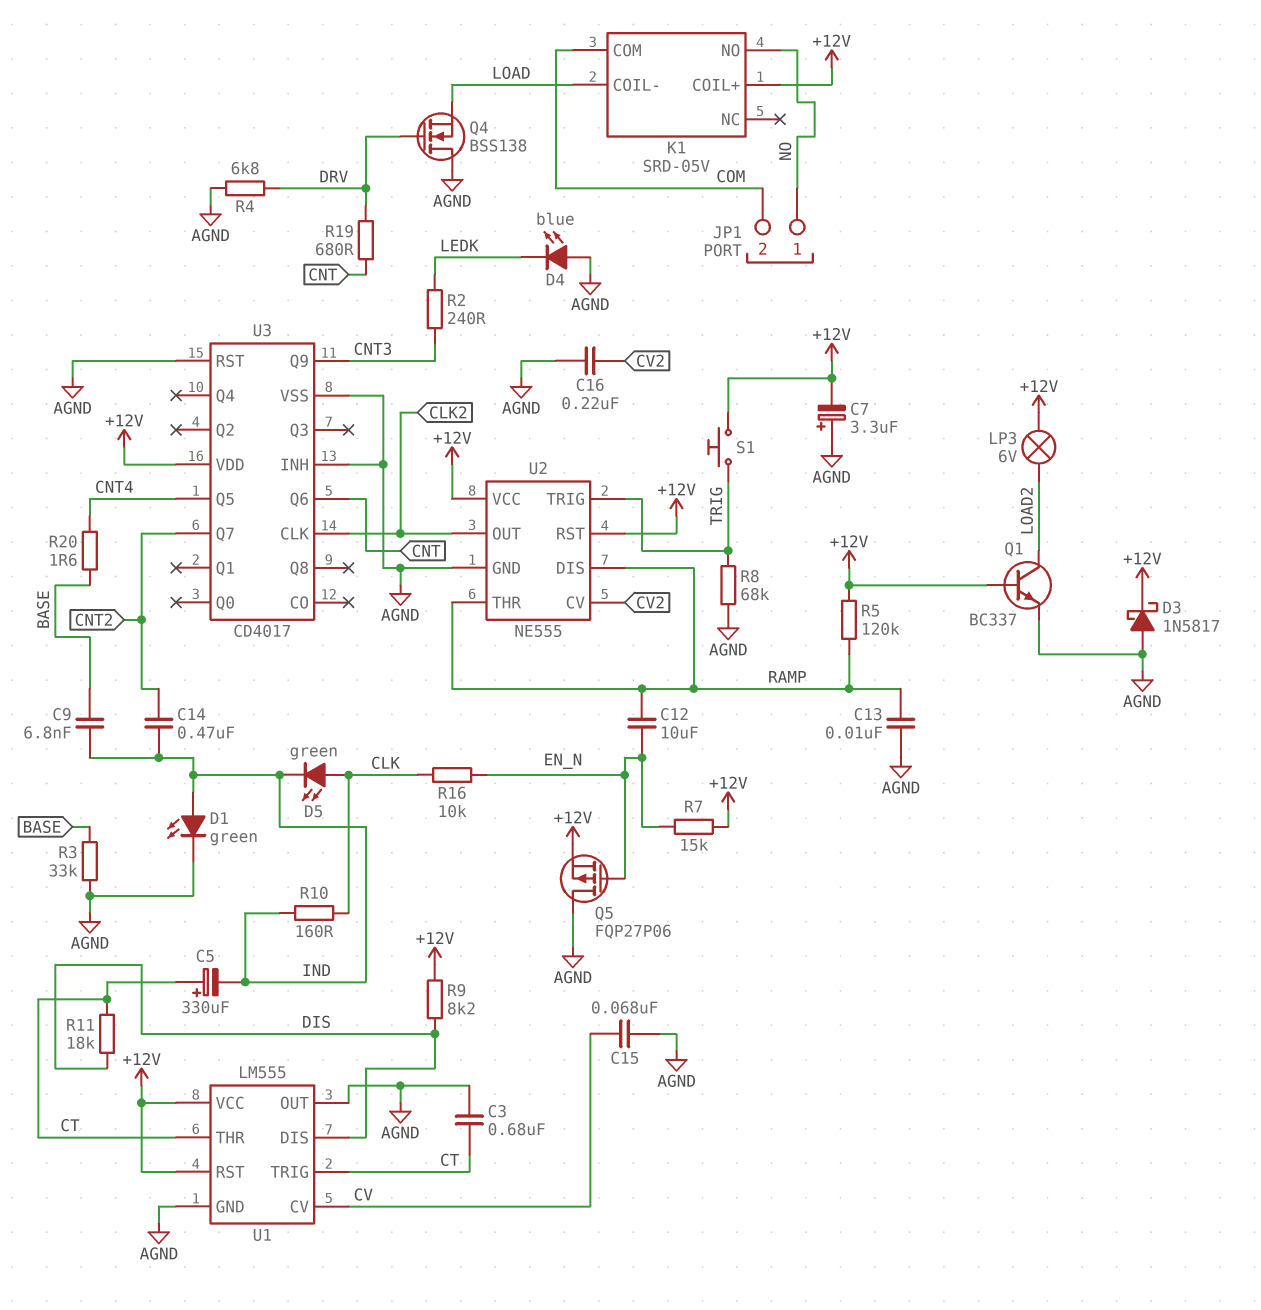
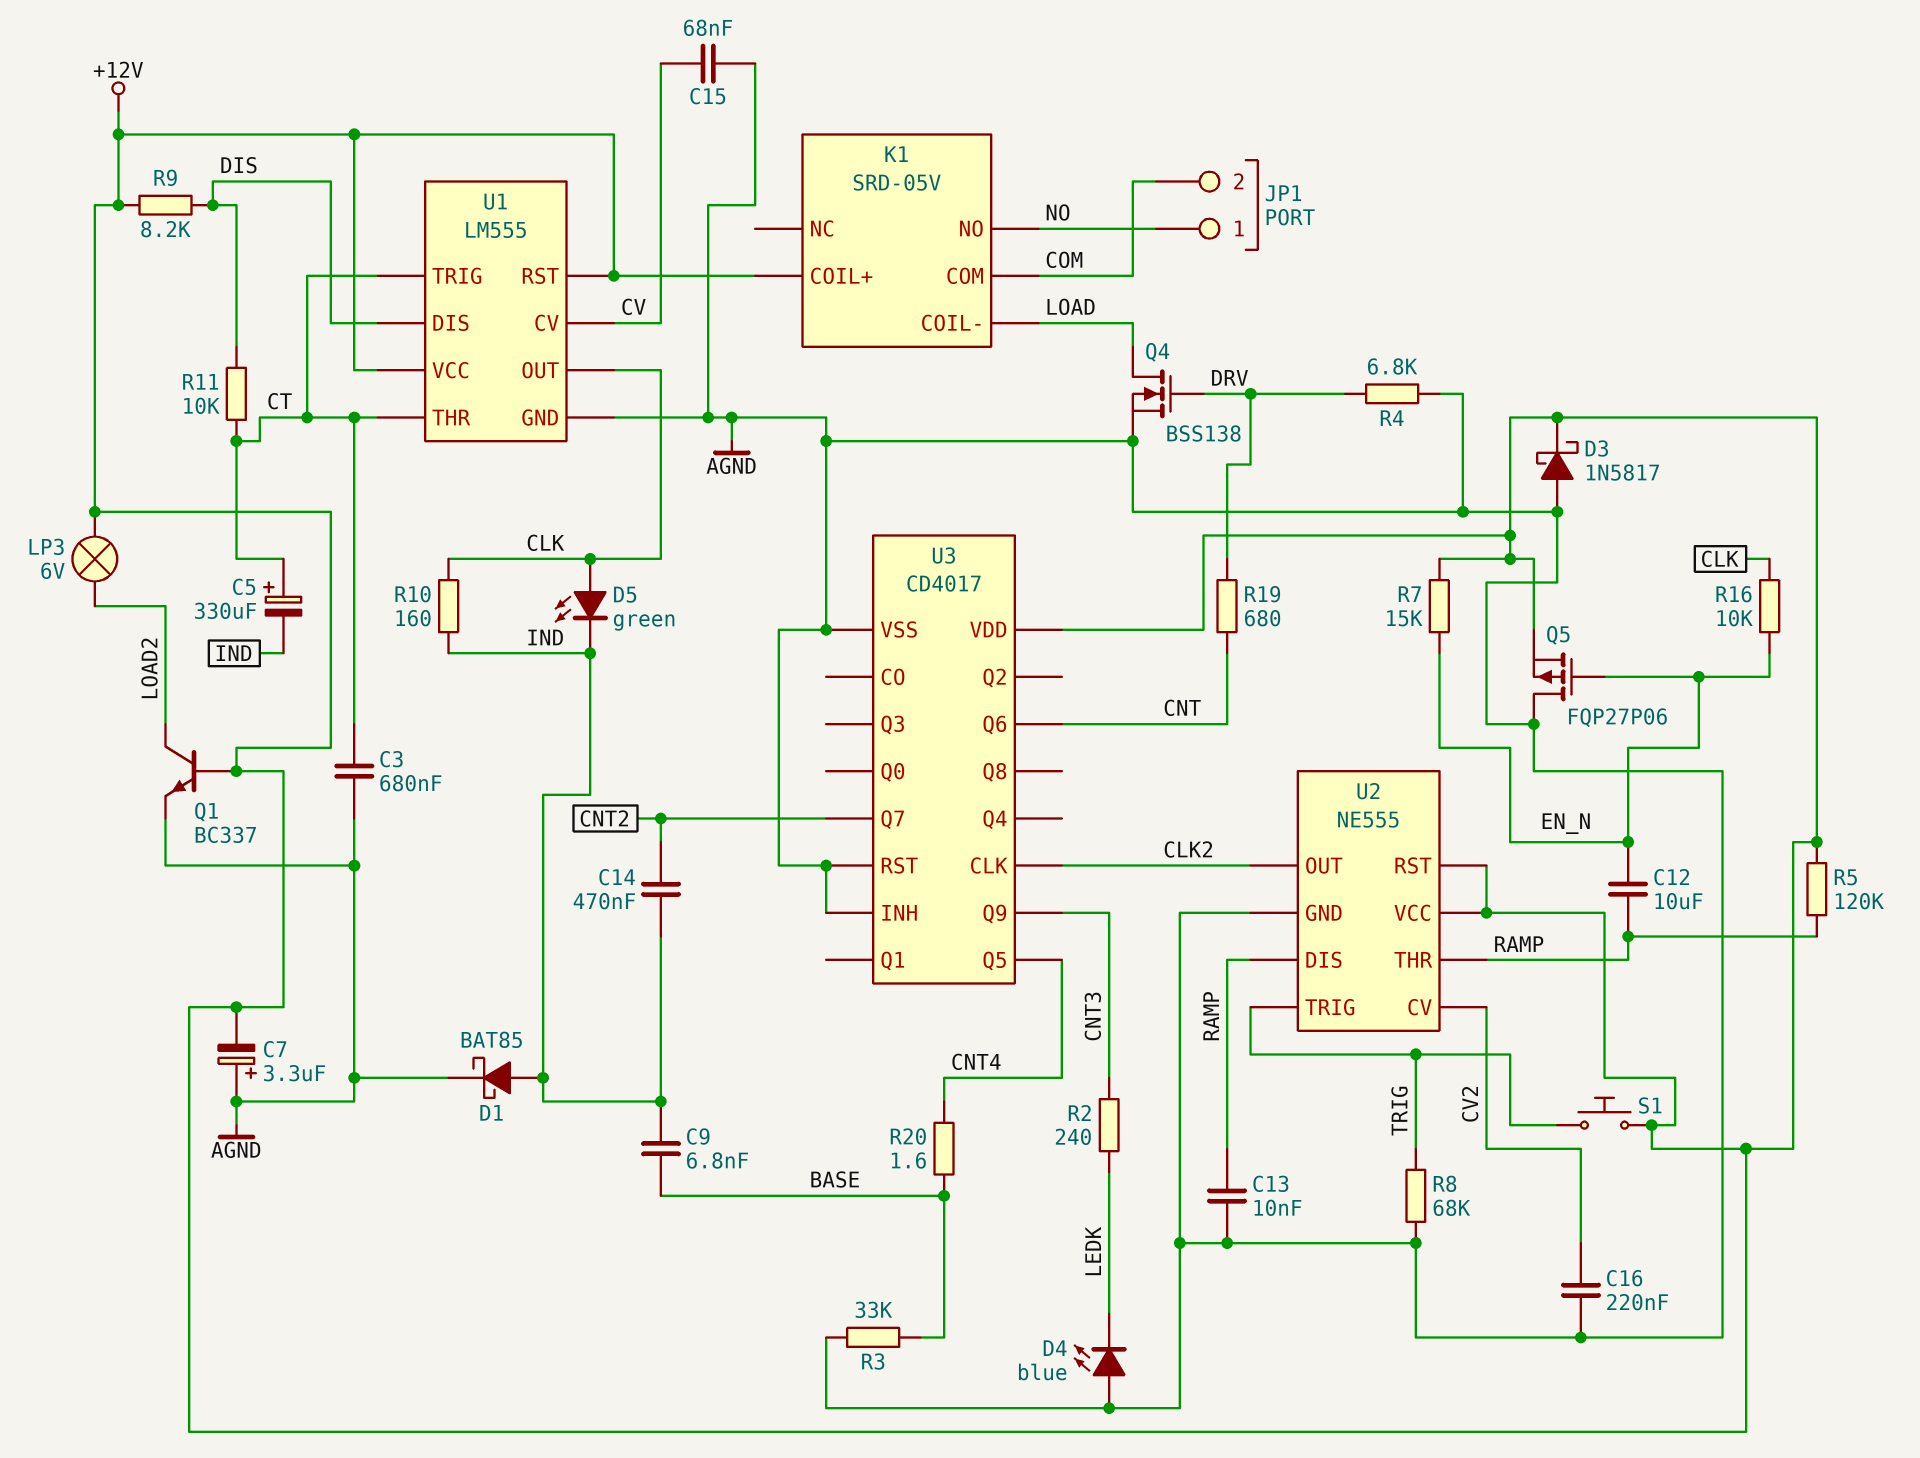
D1: LED green (A IND, K AGND) -> schottky BAT85 (A IND, K AGND)
Q4: NMOS BSS138 (G DRV, D AGND, S LOAD) -> NMOS BSS138 (G DRV, D LOAD, S AGND)
R11: 18k (CT, DIS) -> 10k (CT, DIS)
U1 pin OUT: AGND -> CLK

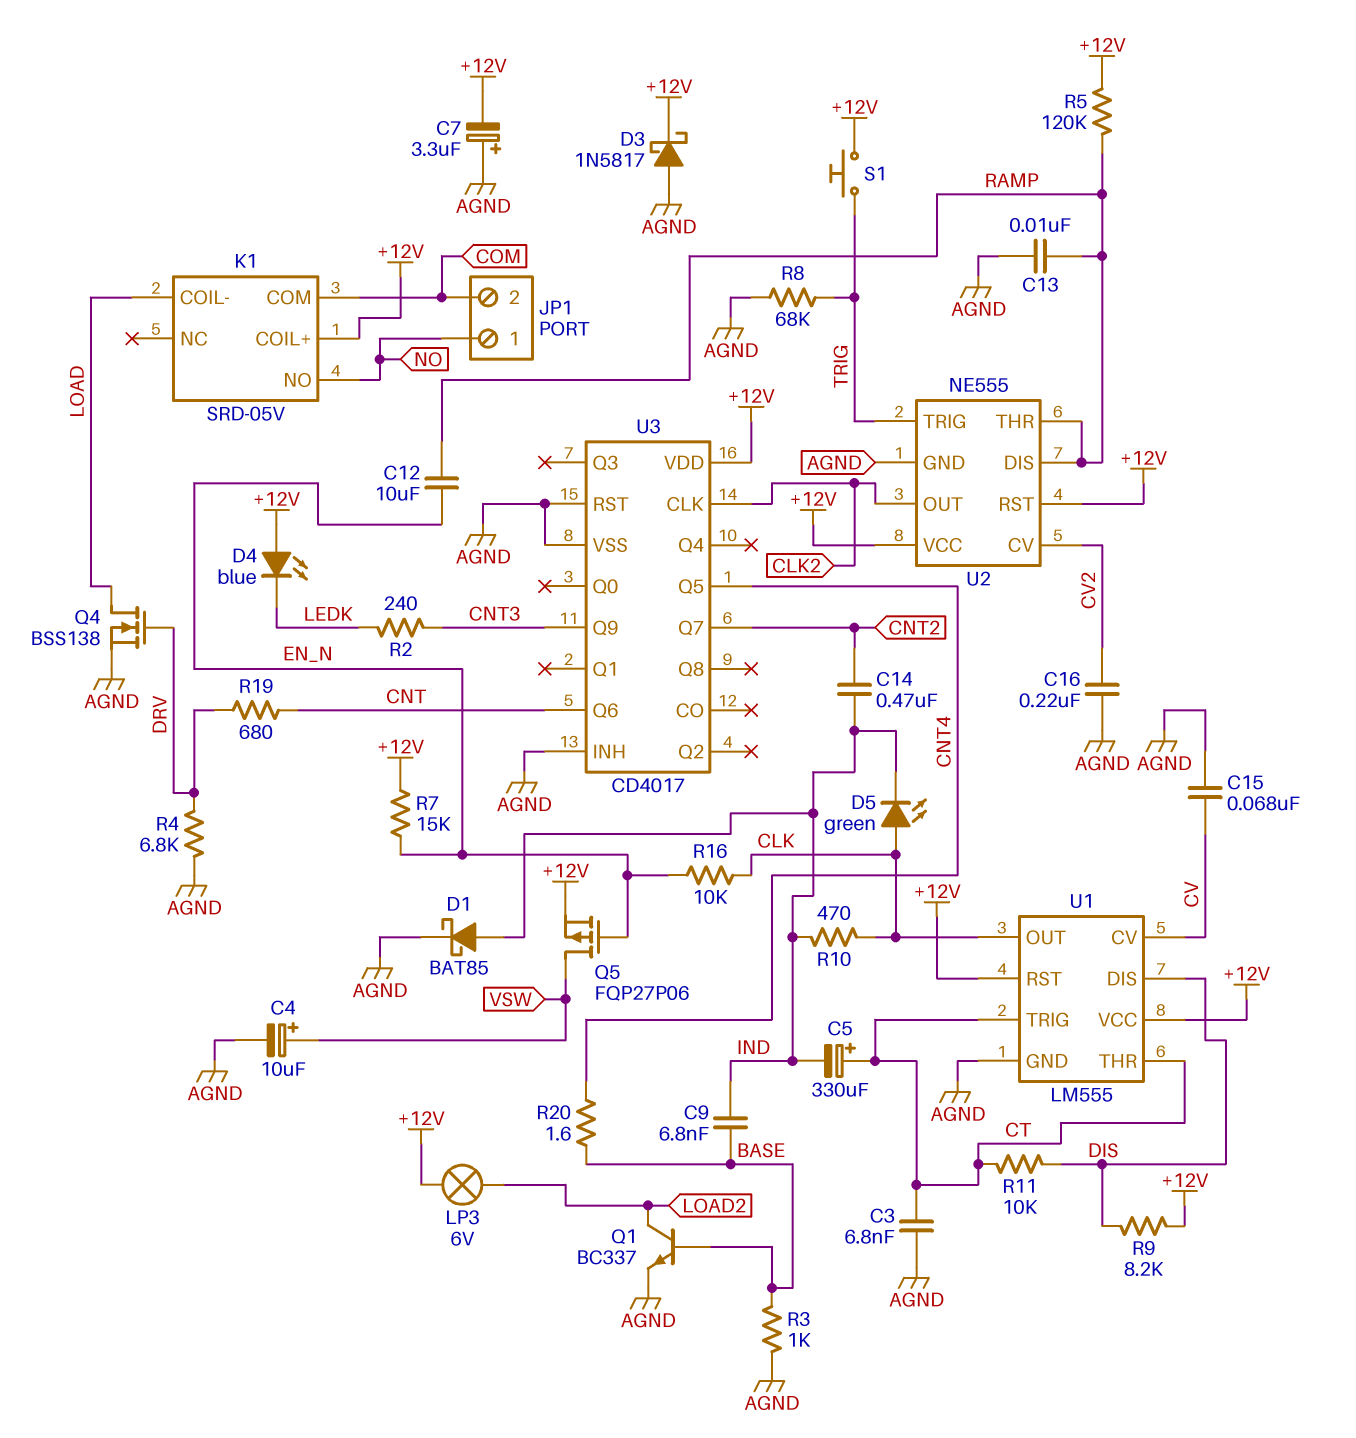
C3: 680nF (AGND, CT) -> 6.8nF (AGND, CT)
C4: none -> 10uF (plus VSW, minus AGND)
D4: LED blue (A AGND, K LEDK) -> LED blue (A +12V, K LEDK)
Q1: NPN BC337 (B +12V, C LOAD2, E AGND) -> NPN BC337 (B BASE, C LOAD2, E AGND)
Q5: PMOS FQP27P06 (G EN_N, D AGND, S +12V) -> PMOS FQP27P06 (G EN_N, D VSW, S +12V)
R3: 33k (AGND, BASE) -> 1k (AGND, BASE)
R10: 160 (CLK, IND) -> 470 (CLK, IND)

